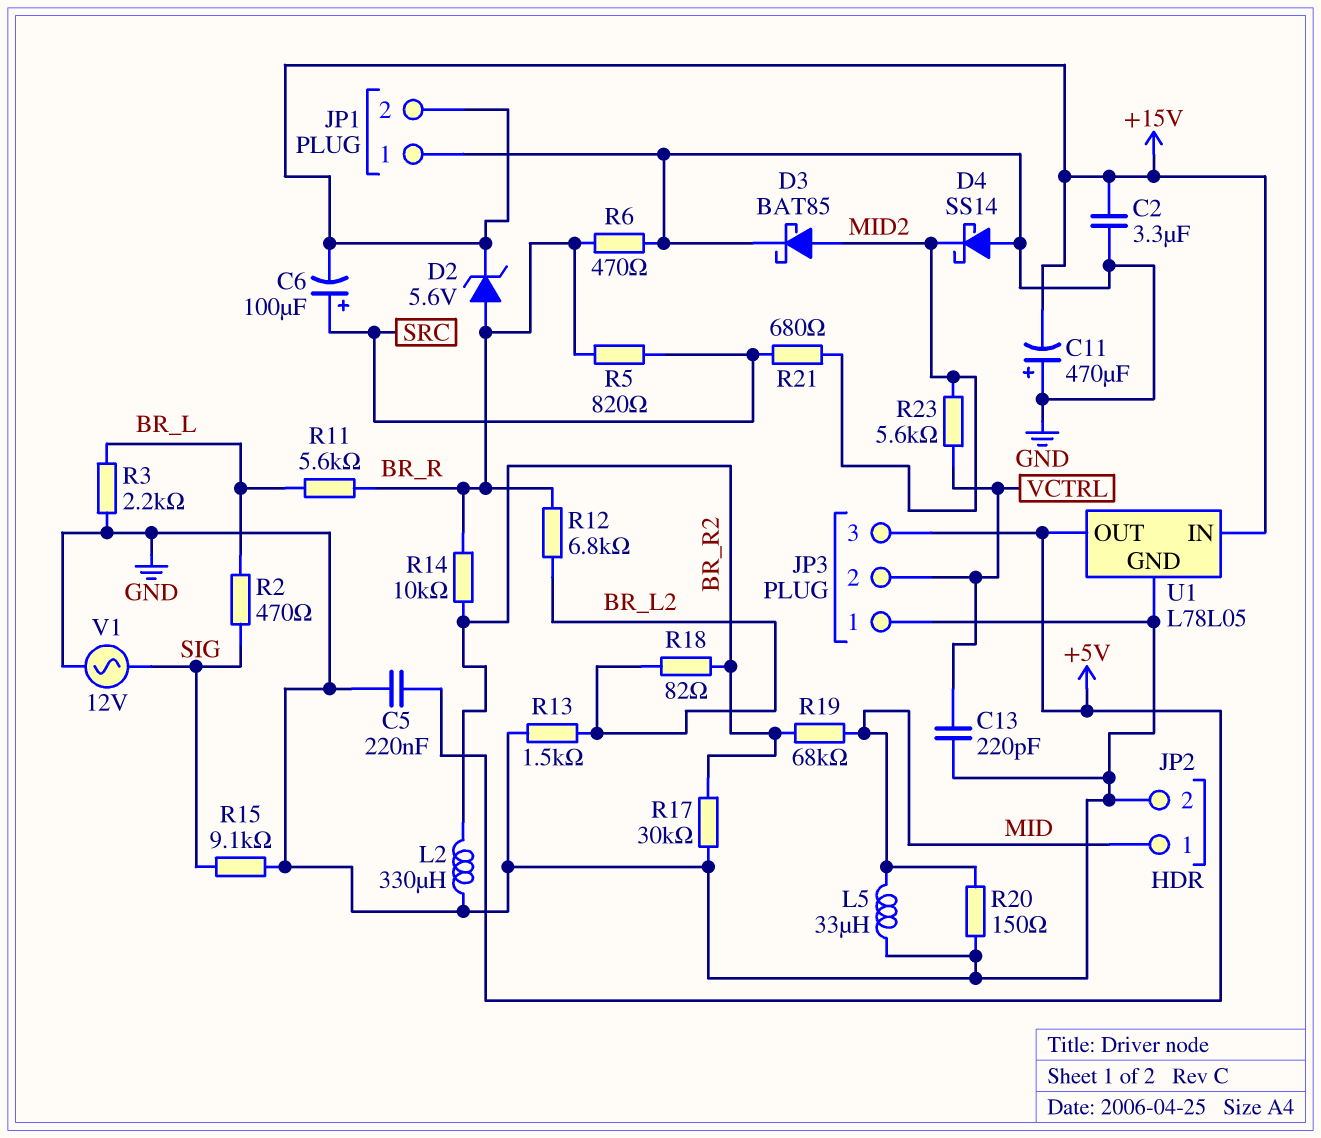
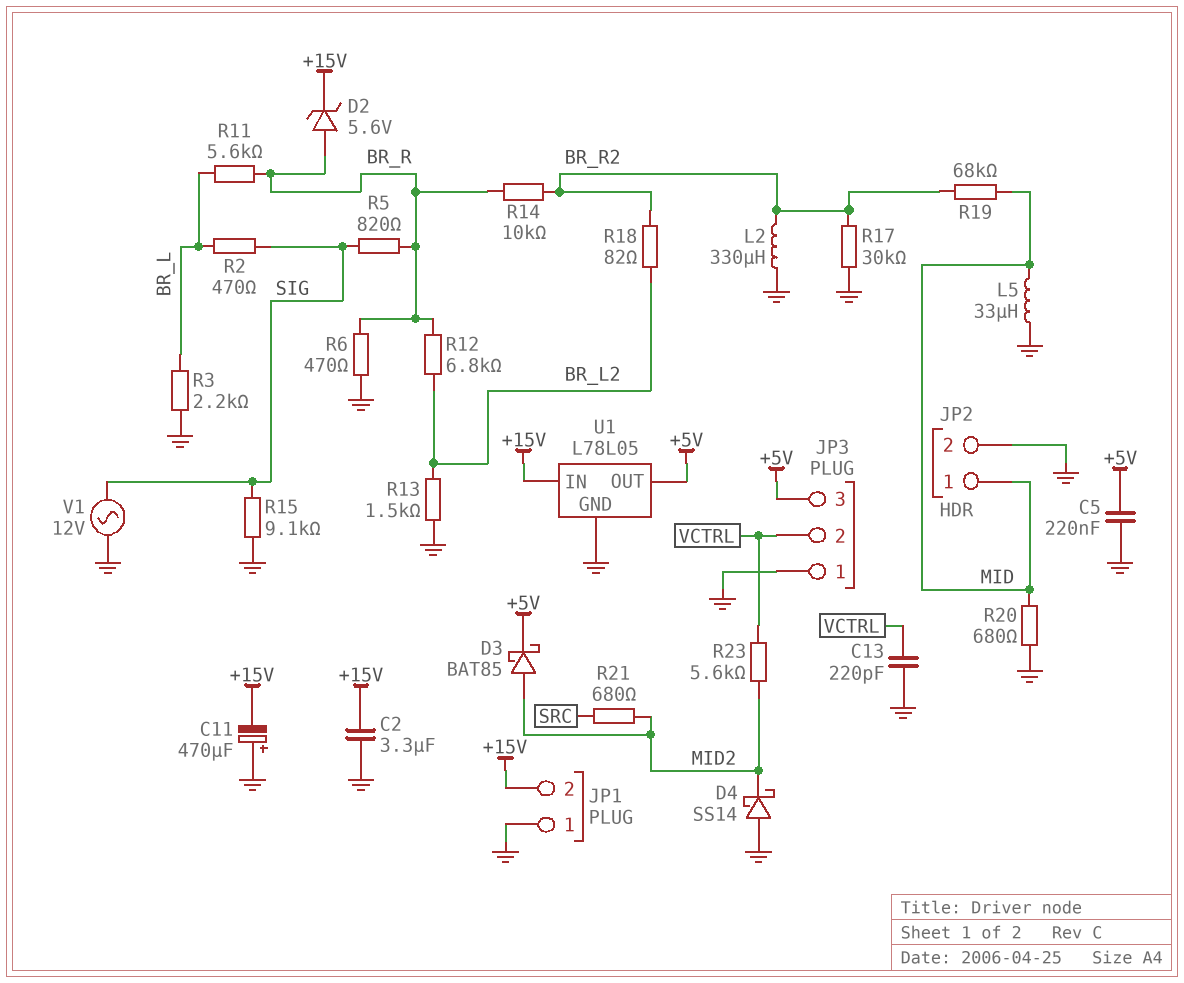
C6: 100uF (plus SRC, minus +15V) -> none
D3: schottky BAT85 (A MID2, K GND) -> schottky BAT85 (A MID2, K +5V)
R5: 820 (BR_R, SRC) -> 820 (BR_R, SIG)
R20: 150 (GND, MID) -> 680 (GND, MID)

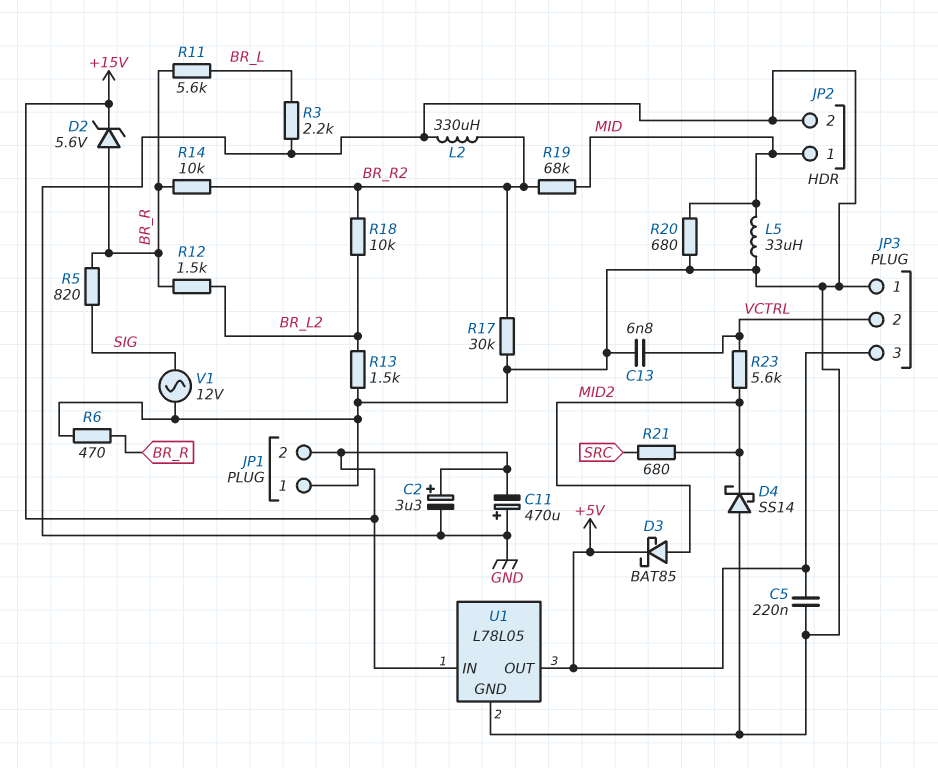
C2: 3.3uF (+15V, GND) -> 3.3uF (plus +15V, minus GND)
C13: 220pF (GND, VCTRL) -> 6.8nF (GND, VCTRL)
R2: 470 (BR_L, SIG) -> none
R12: 6.8k (BR_L2, BR_R) -> 1.5k (BR_L2, BR_R)
R15: 9.1k (GND, SIG) -> none
R18: 82 (BR_L2, BR_R2) -> 10k (BR_L2, BR_R2)

